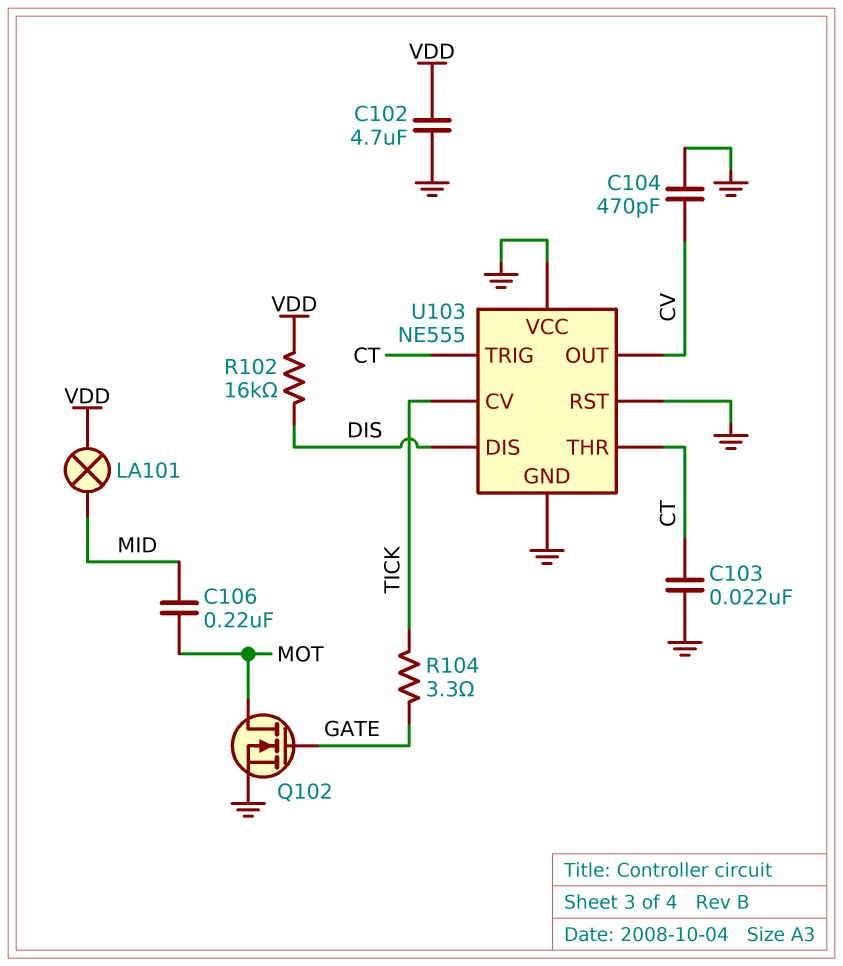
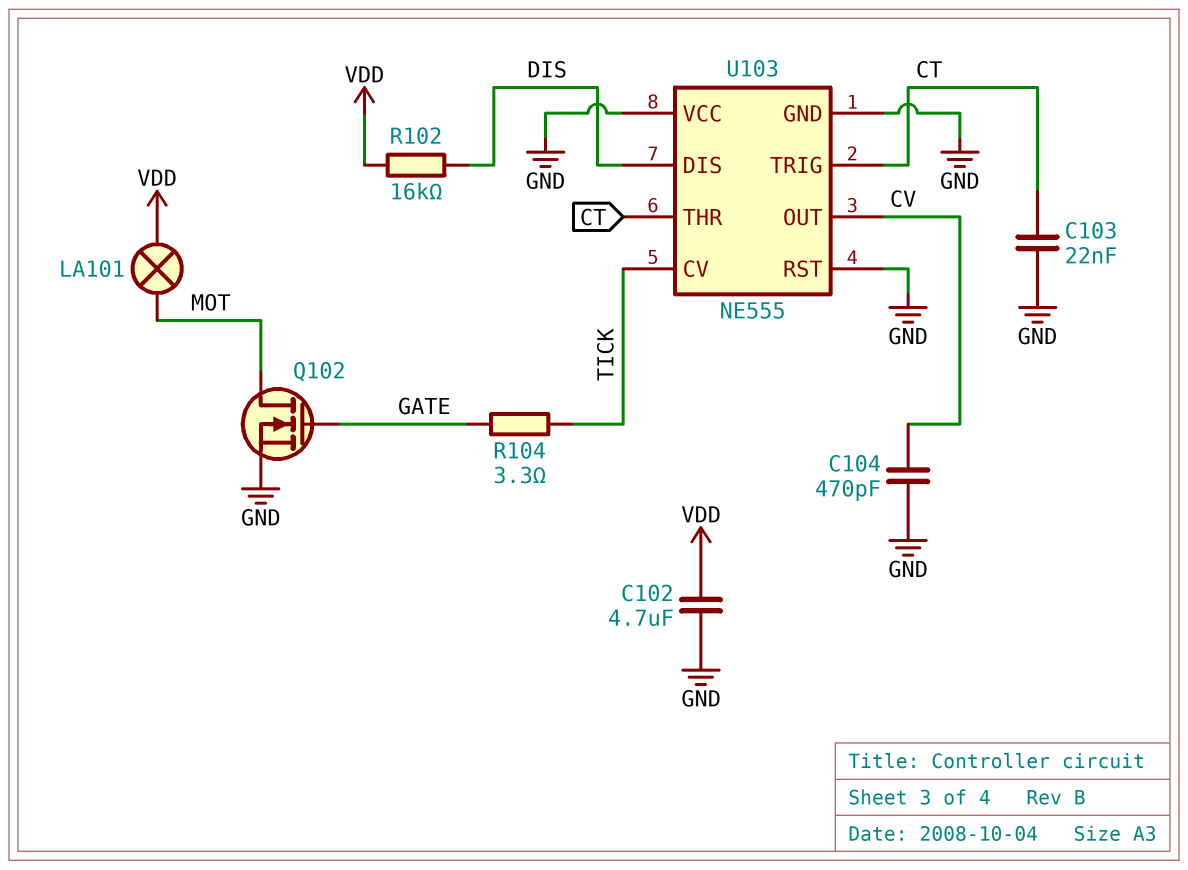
C106: 220nF (MID, MOT) -> none
LA101: lamp (MID, VDD) -> lamp (MOT, VDD)

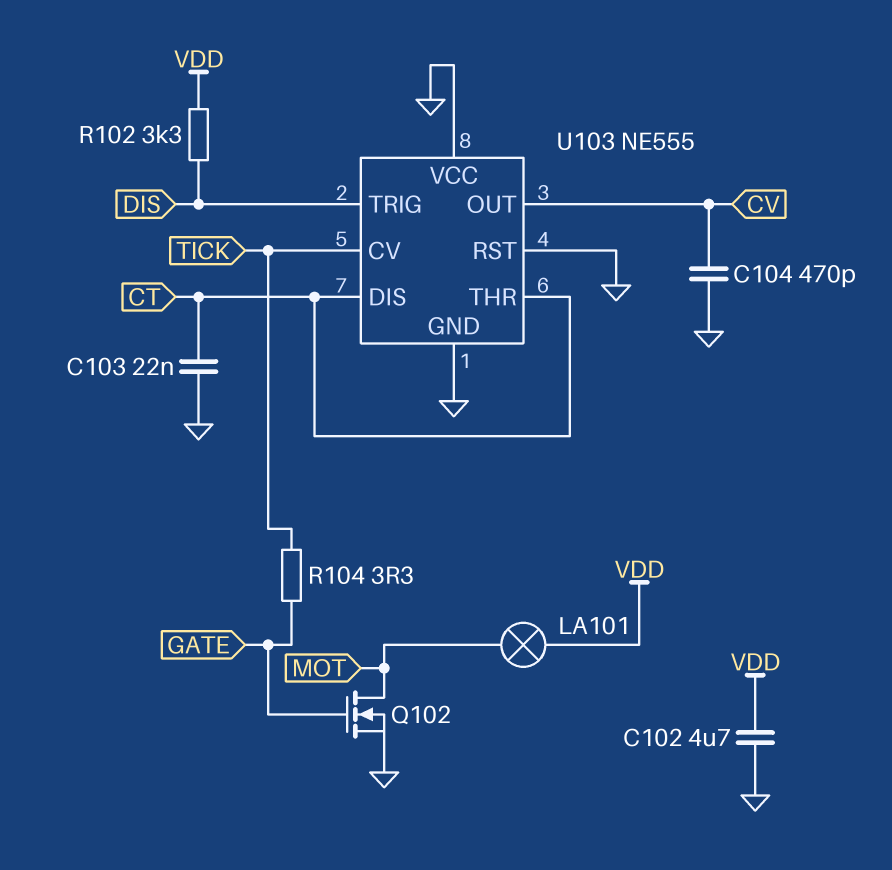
R102: 16k (DIS, VDD) -> 3.3k (DIS, VDD)
U103 pin DIS: DIS -> CT
U103 pin TRIG: CT -> DIS

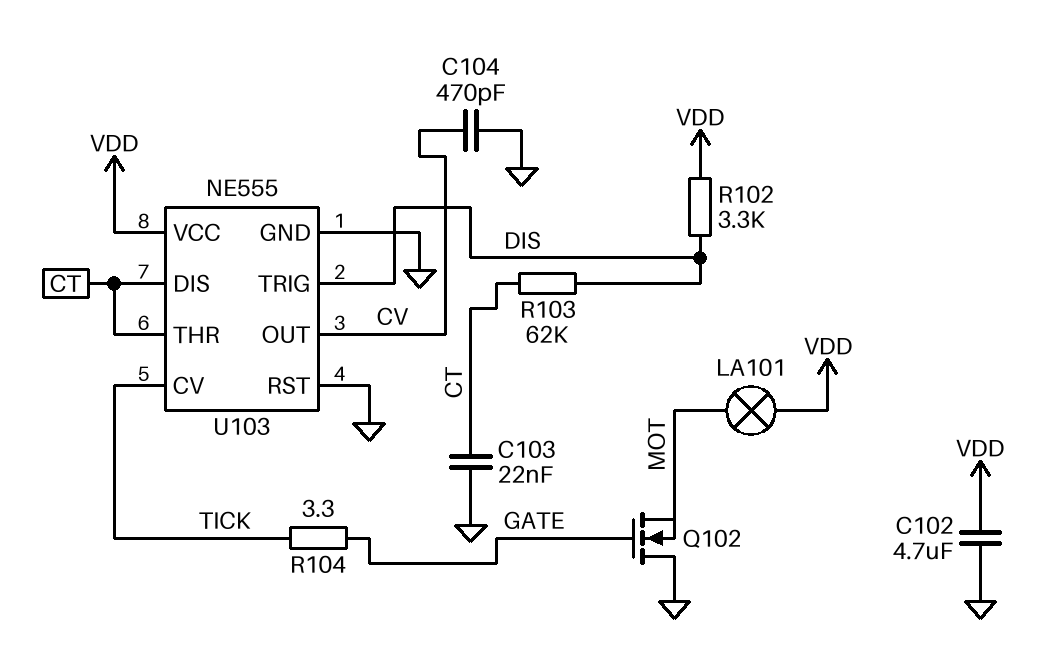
Q102: NMOS (G GATE, D MOT, S GND) -> NMOS (G GATE, D GND, S MOT)
R103: none -> 62k (CT, DIS)
U103 pin VCC: GND -> VDD

